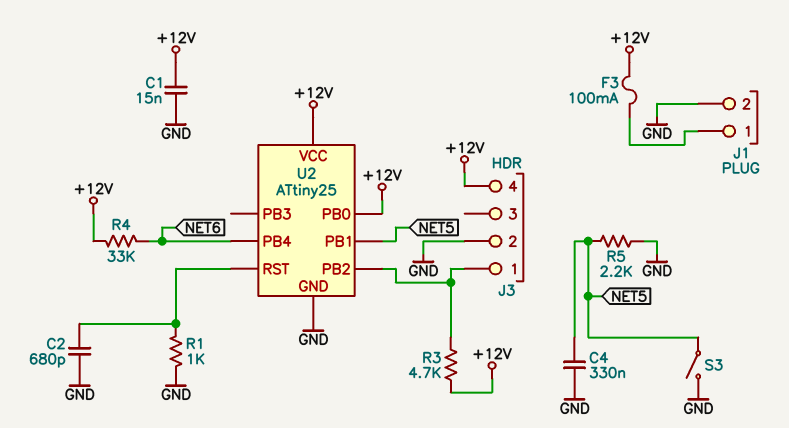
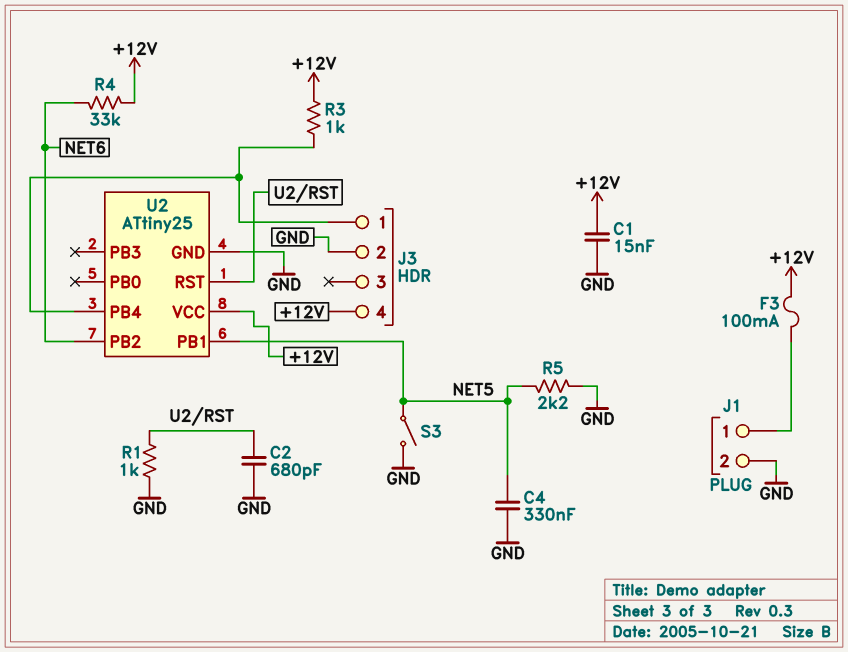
R3: 4.7k (+12V, J3/1) -> 1k (+12V, J3/1)
U2 pin PB0: +12V -> none
U2 pin PB2: J3/1 -> NET6
U2 pin PB4: NET6 -> J3/1

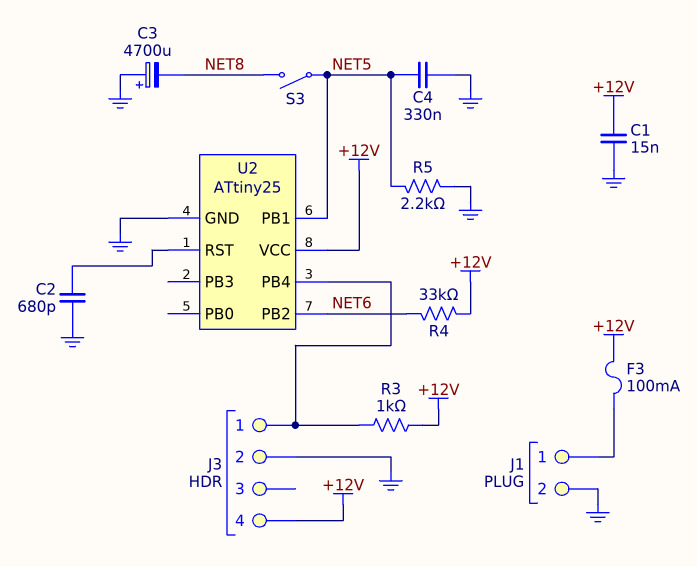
C3: none -> 4700uF (plus GND, minus NET8)
R1: 1k (GND, U2/RST) -> none
S3: switch (GND, NET5) -> switch (NET5, NET8)

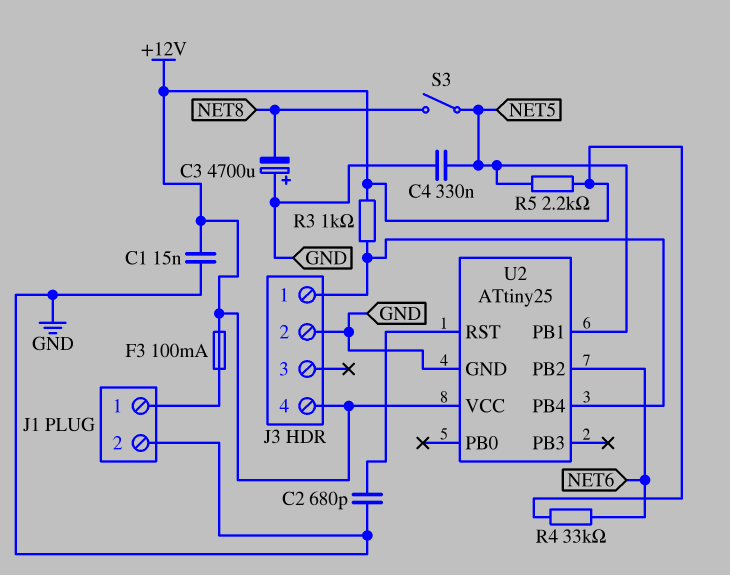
R5: 2.2k (GND, NET5) -> 2.2k (+12V, NET5)

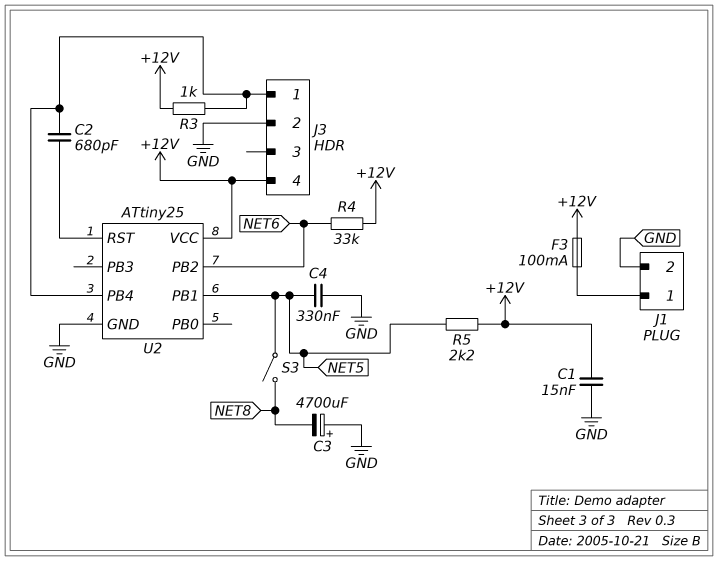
C2: 680pF (GND, U2/RST) -> 680pF (J3/1, U2/RST)

